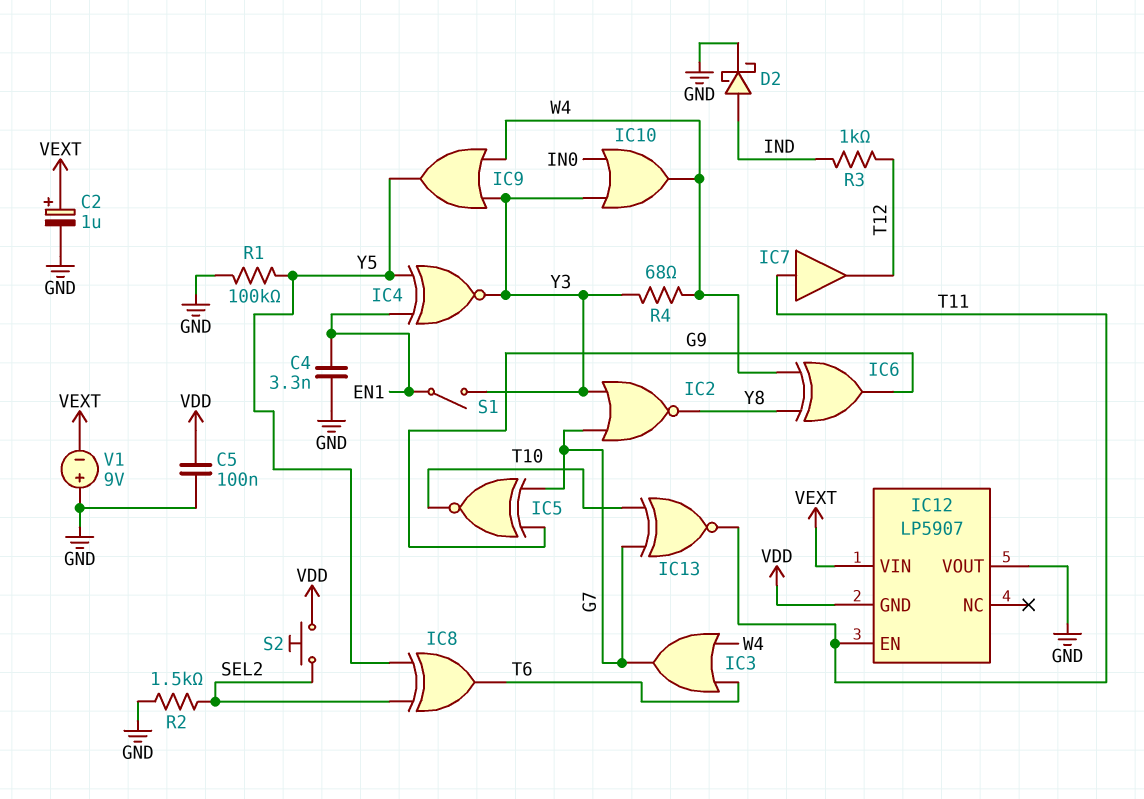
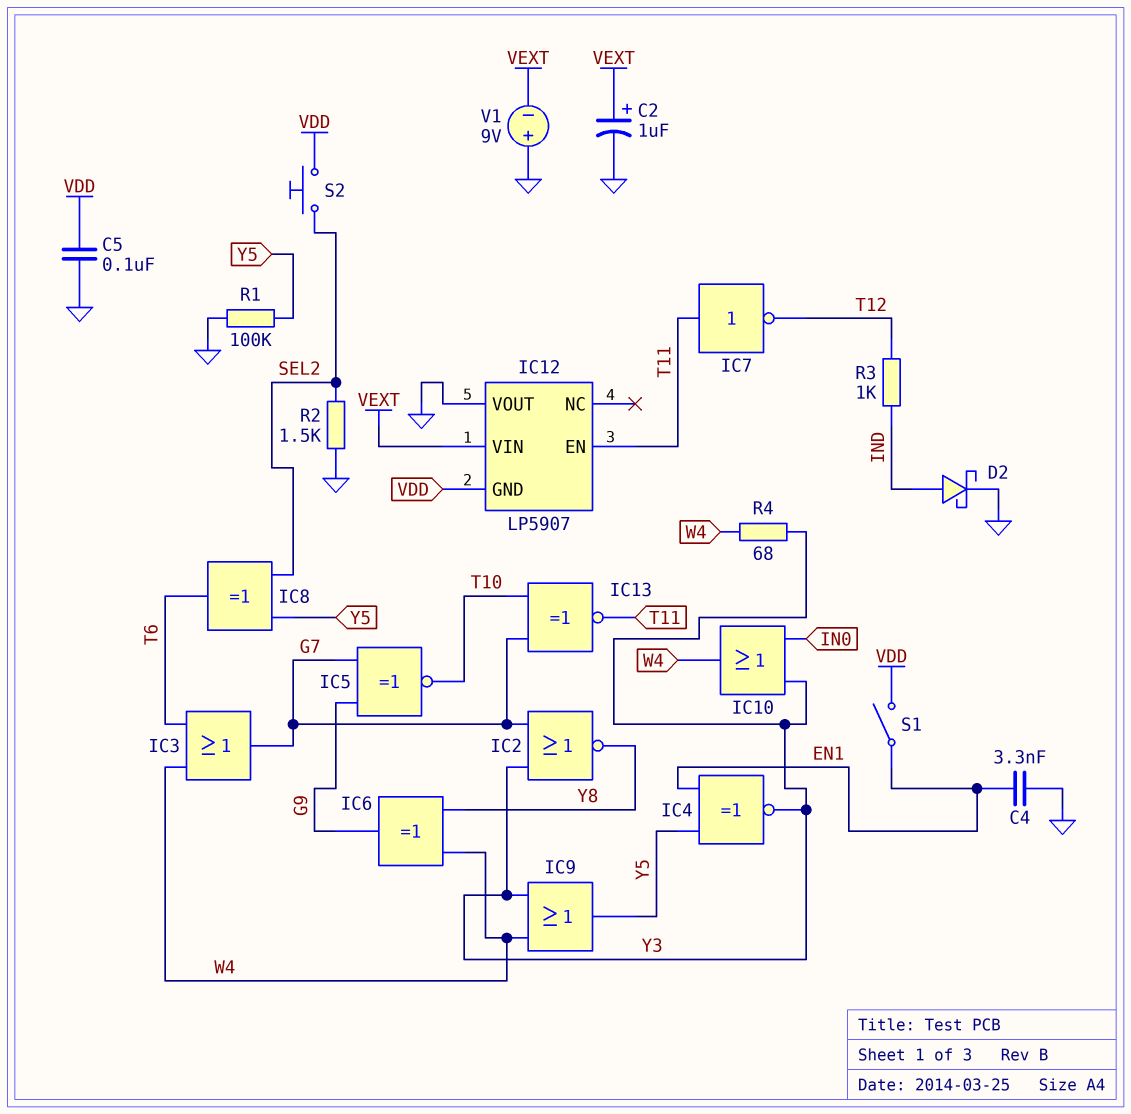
IC7: buffer (in T11, out T12) -> NOT (in T11, out T12)
S1: switch (EN1, Y3) -> switch (EN1, VDD)

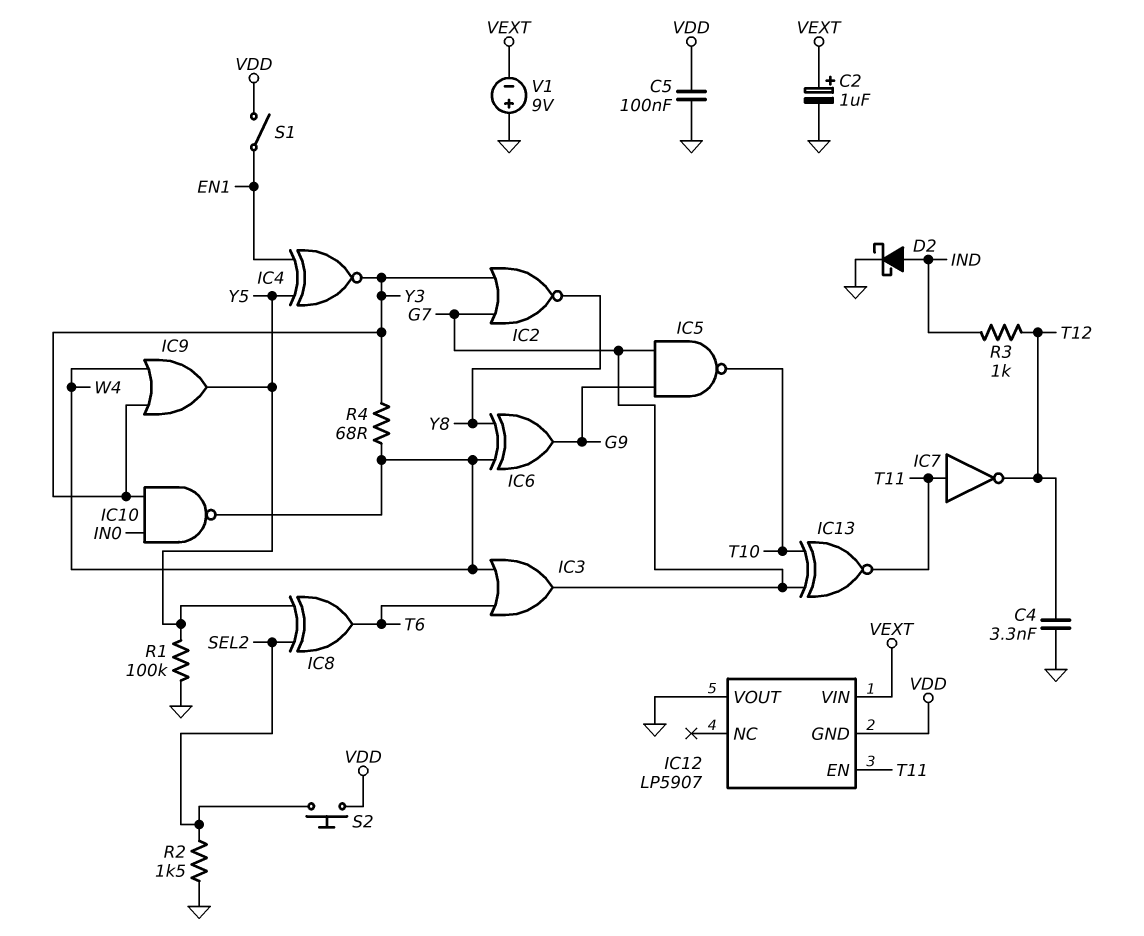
C4: 3.3nF (EN1, GND) -> 3.3nF (GND, T12)
IC5: XNOR (in G7, in G9, out T10) -> NAND (in G7, in G9, out T10)
IC10: OR (in IN0, in Y3, out W4) -> NAND (in IN0, in Y3, out W4)

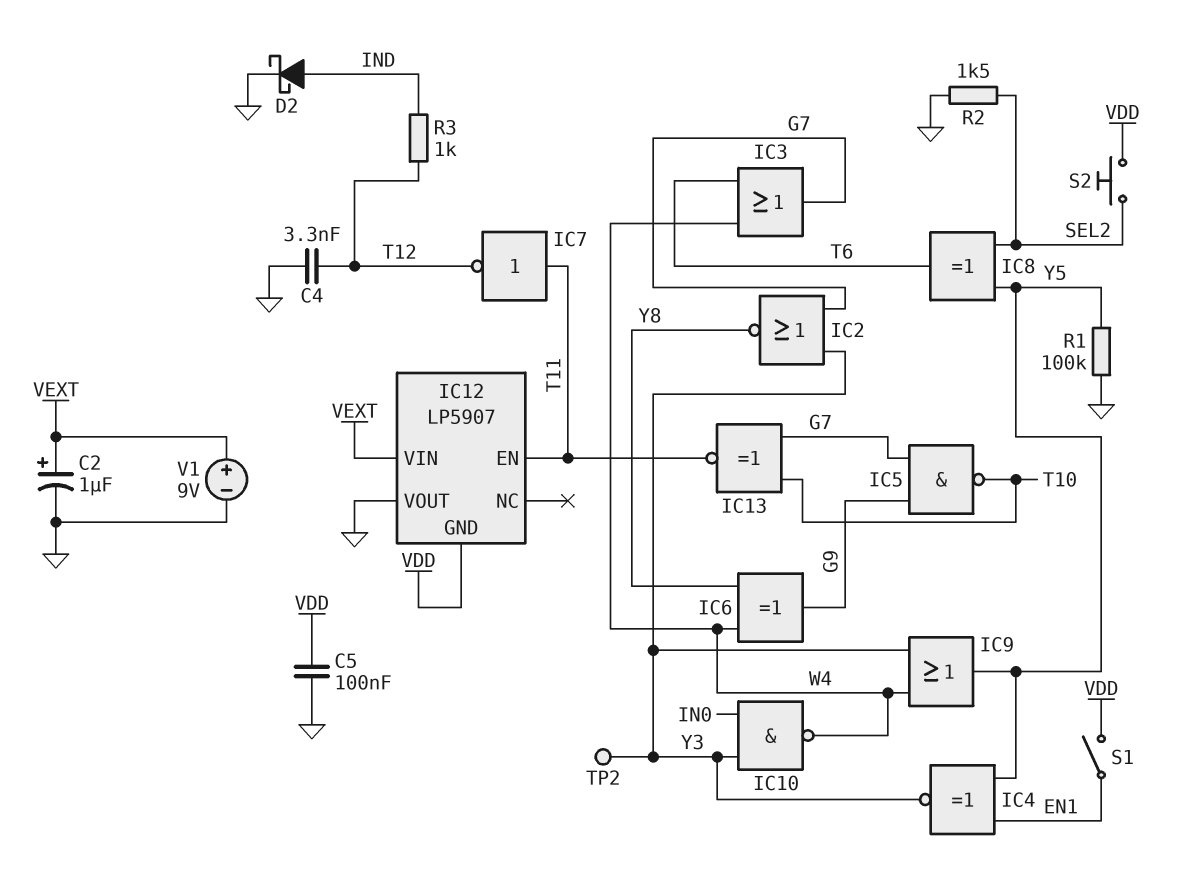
R4: 68 (W4, Y3) -> none
TP2: none -> test point (Y3)
V1: 9V (plus GND, minus VEXT) -> 9V (plus VEXT, minus GND)

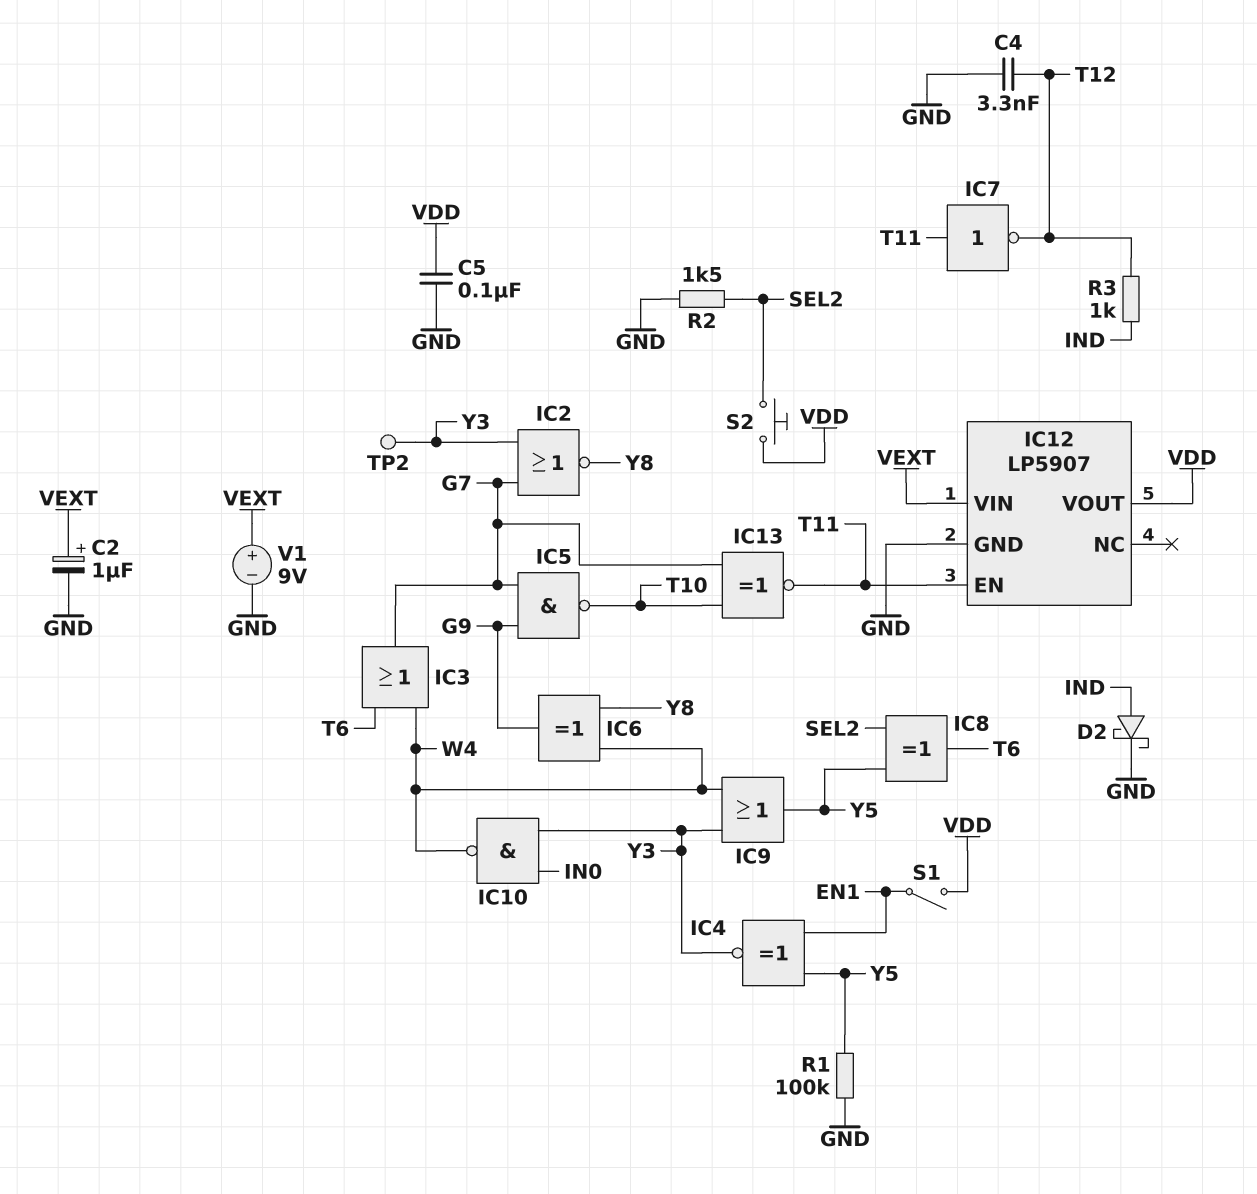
IC12 pin GND: VDD -> GND
IC12 pin VOUT: GND -> VDD

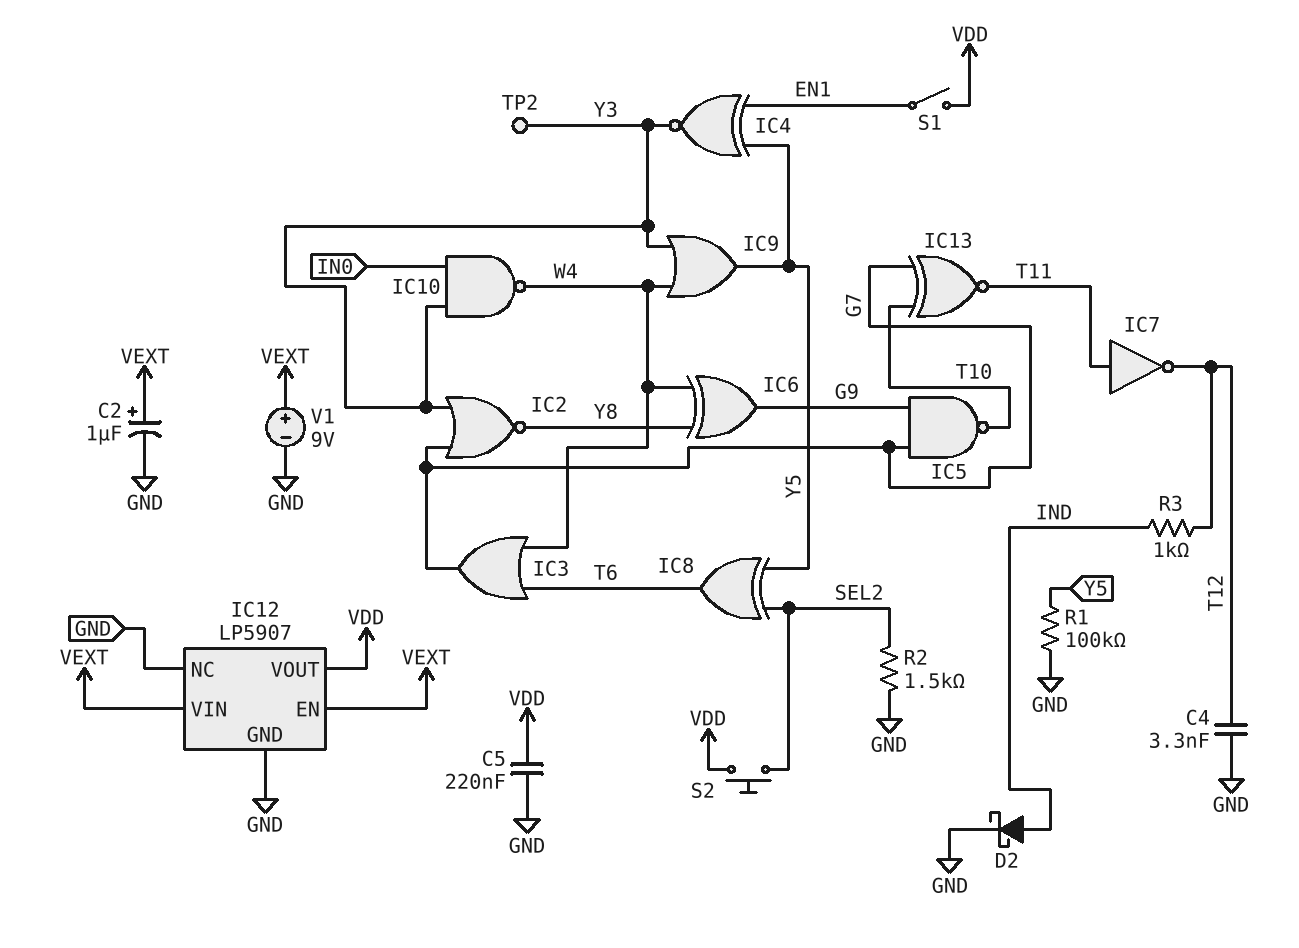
C5: 100nF (GND, VDD) -> 220nF (GND, VDD)
IC12 pin EN: T11 -> VEXT
IC12 pin NC: none -> GND

